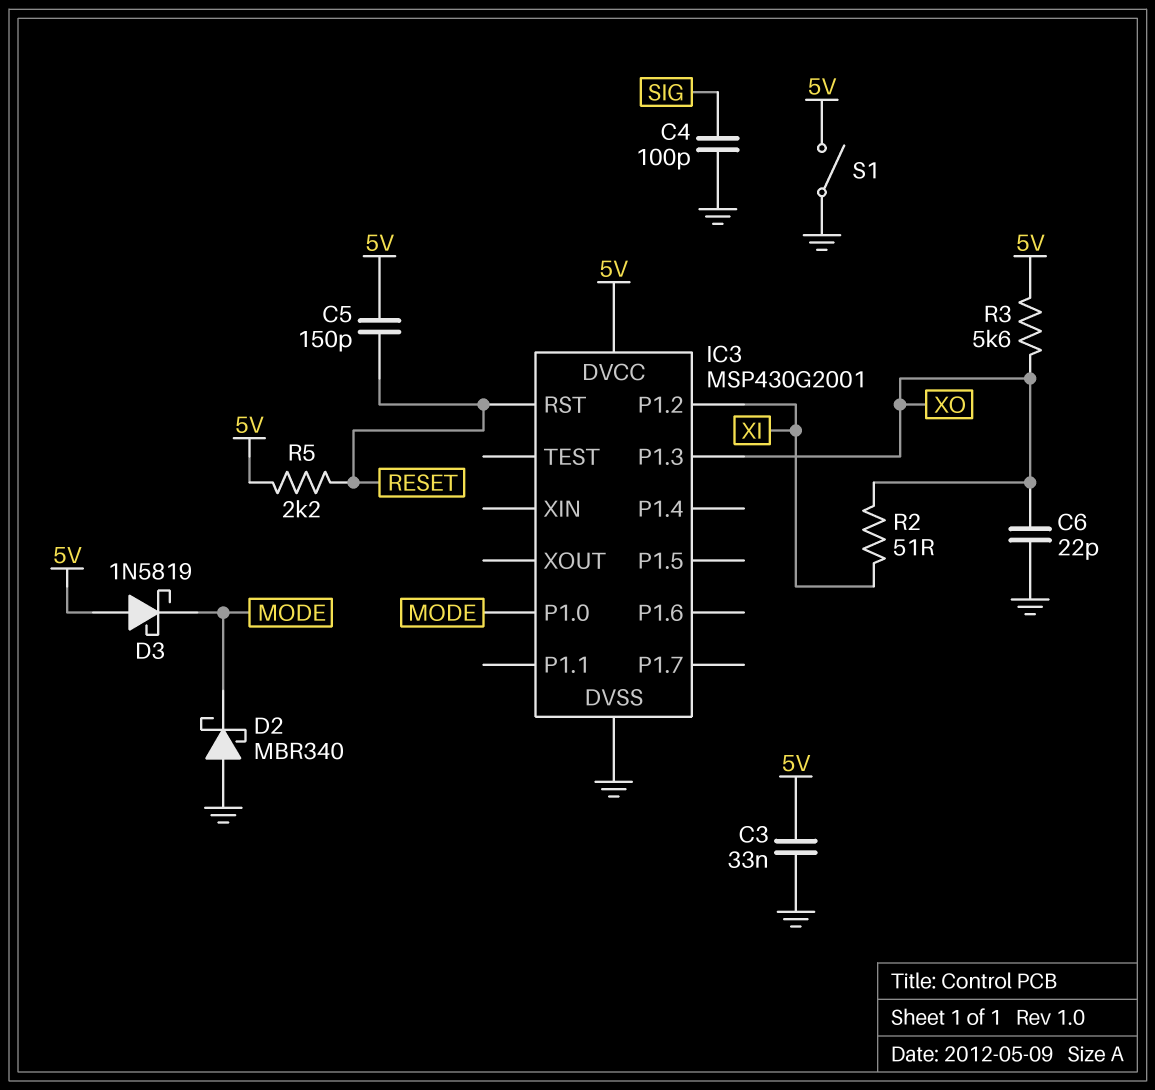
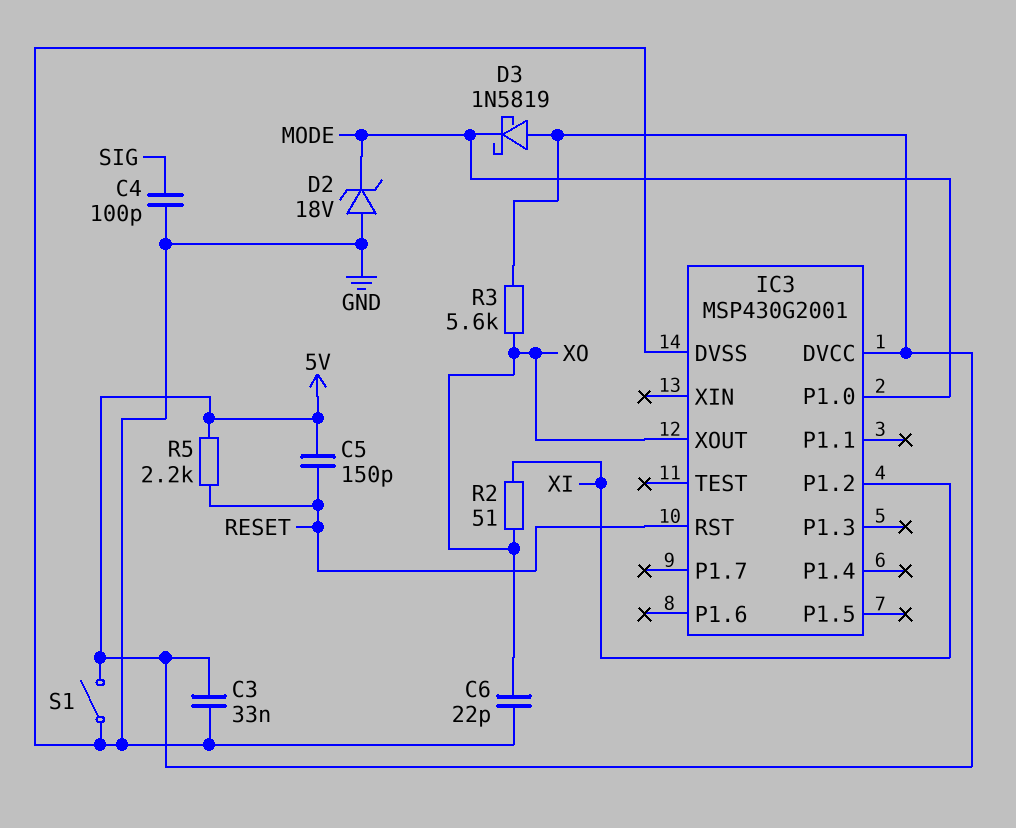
D2: schottky MBR340 (A GND, K MODE) -> zener 18V (A GND, K MODE)
IC3 pin P1.3: XO -> none
IC3 pin XOUT: none -> XO

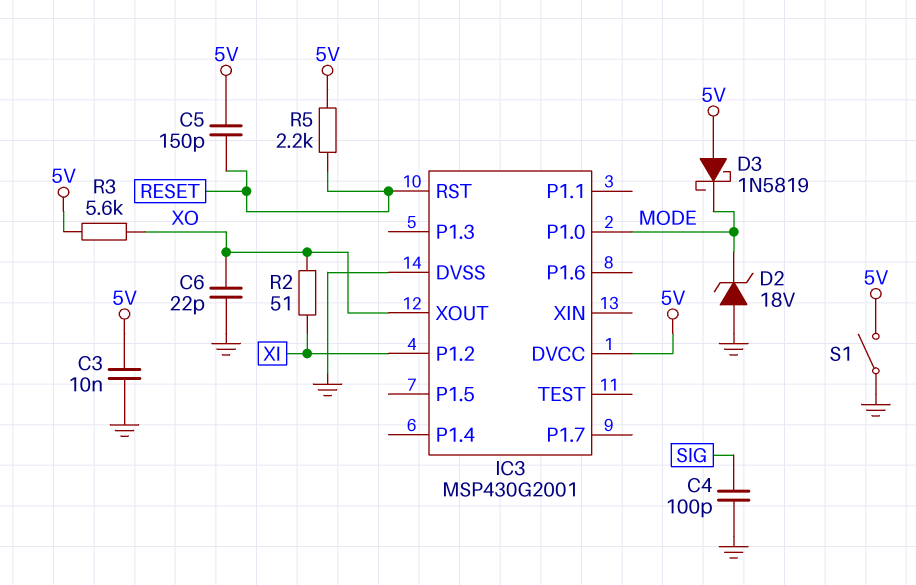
C3: 33nF (5V, GND) -> 10nF (5V, GND)

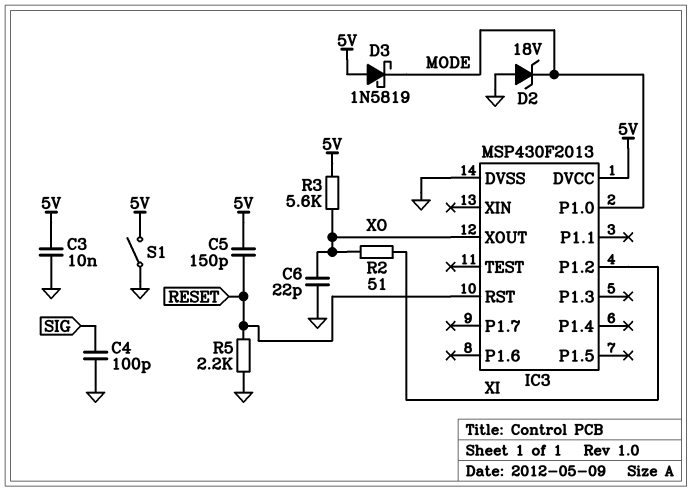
IC3: MSP430G2001 -> MSP430F2013
R5: 2.2k (5V, RESET) -> 2.2k (GND, RESET)

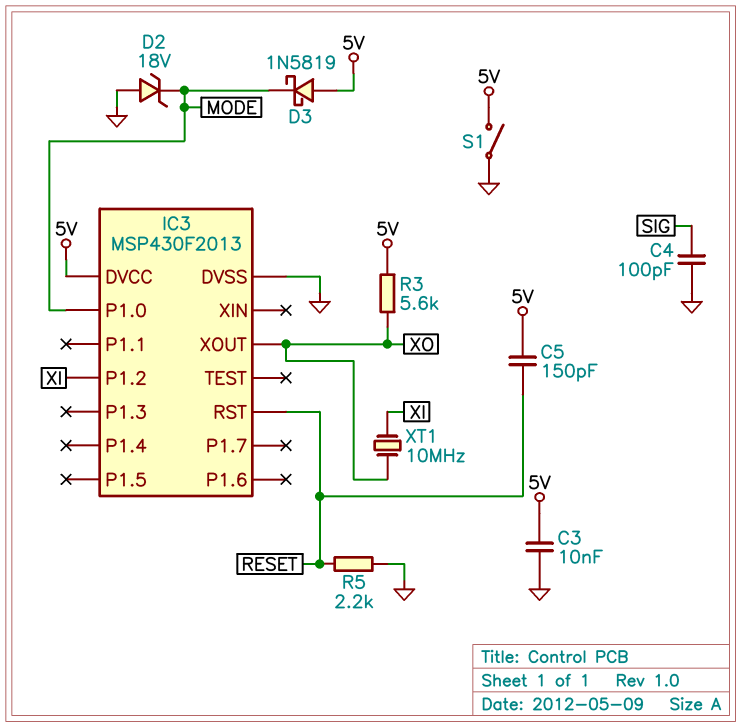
C6: 22pF (GND, XO) -> none
R2: 51 (XI, XO) -> none
XT1: none -> 10MHz (XI, XO)

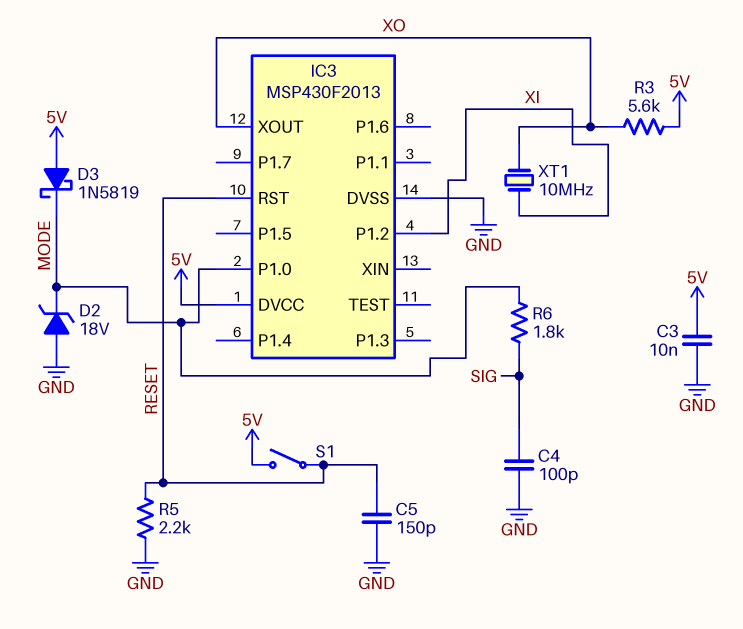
C5: 150pF (5V, RESET) -> 150pF (GND, RESET)
R6: none -> 1.8k (MODE, SIG)
S1: switch (5V, GND) -> switch (5V, RESET)

